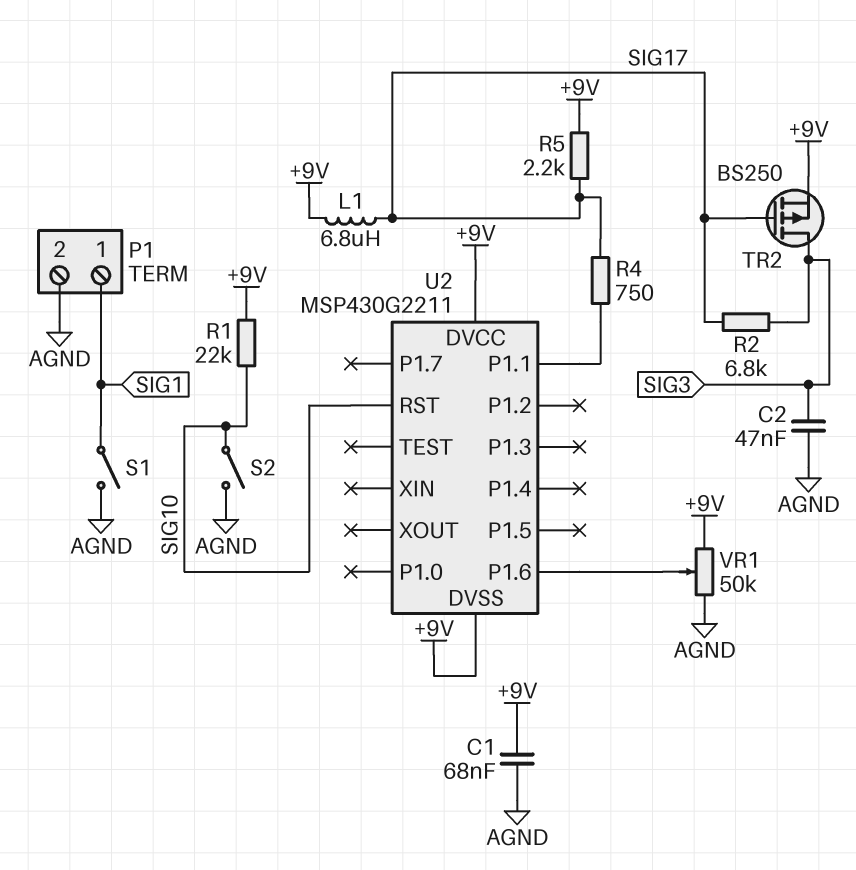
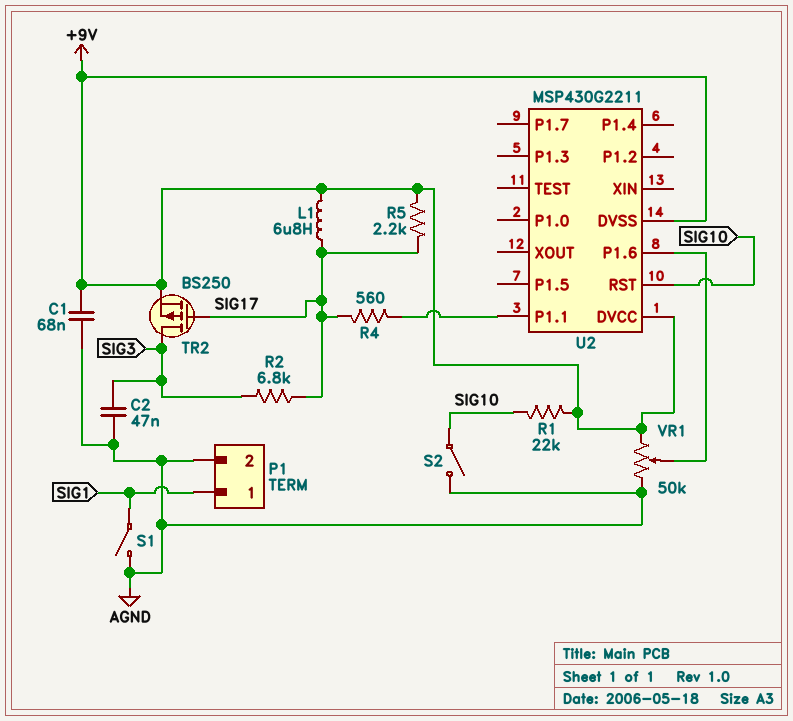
R4: 750 (SIG17, U2/P1.1) -> 560 (SIG17, U2/P1.1)

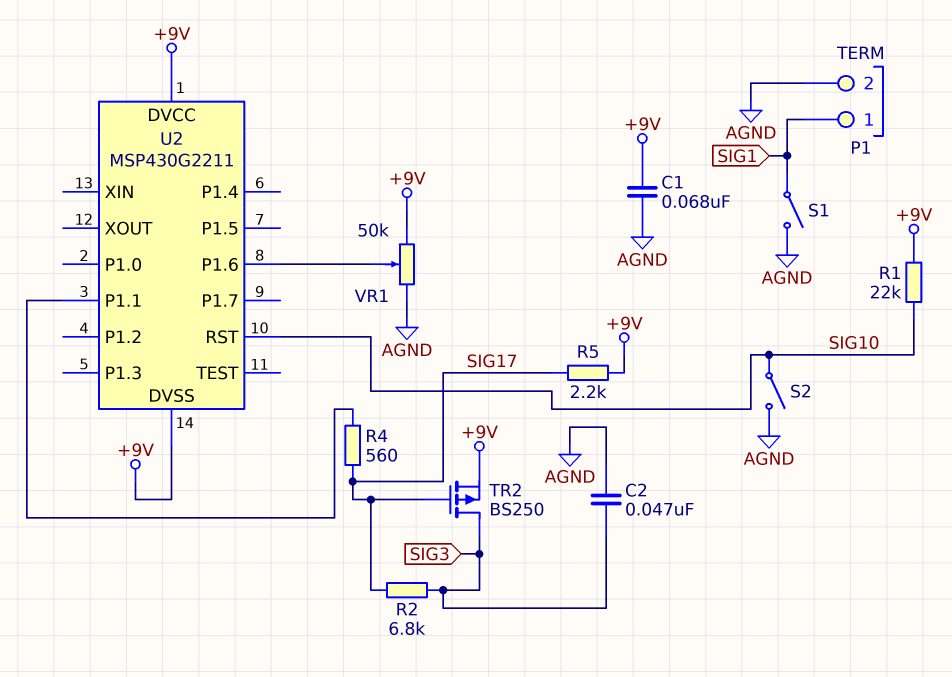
L1: 6.8uH (+9V, SIG17) -> none

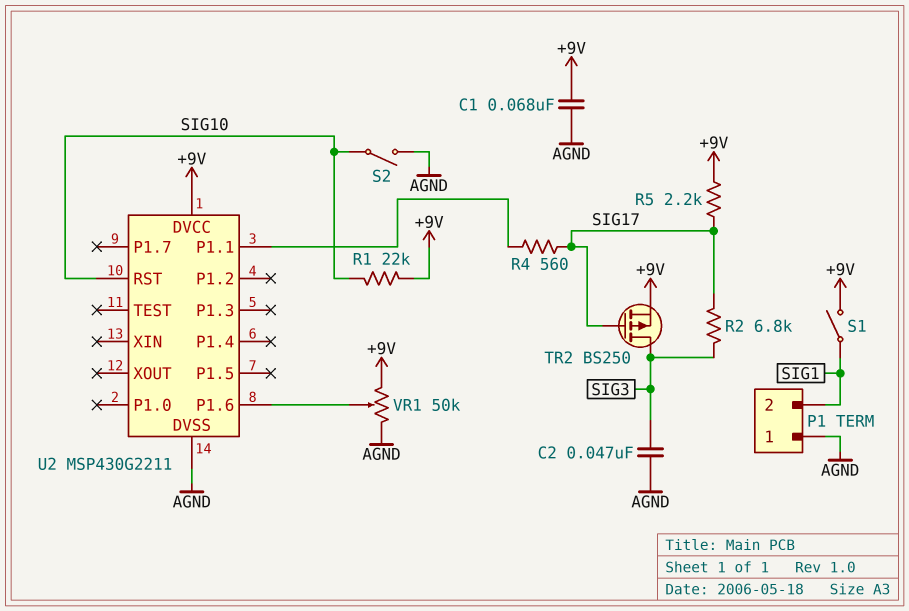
P1 pin 1: SIG1 -> AGND
P1 pin 2: AGND -> SIG1
S1: switch (AGND, SIG1) -> switch (+9V, SIG1)
U2 pin DVSS: +9V -> AGND

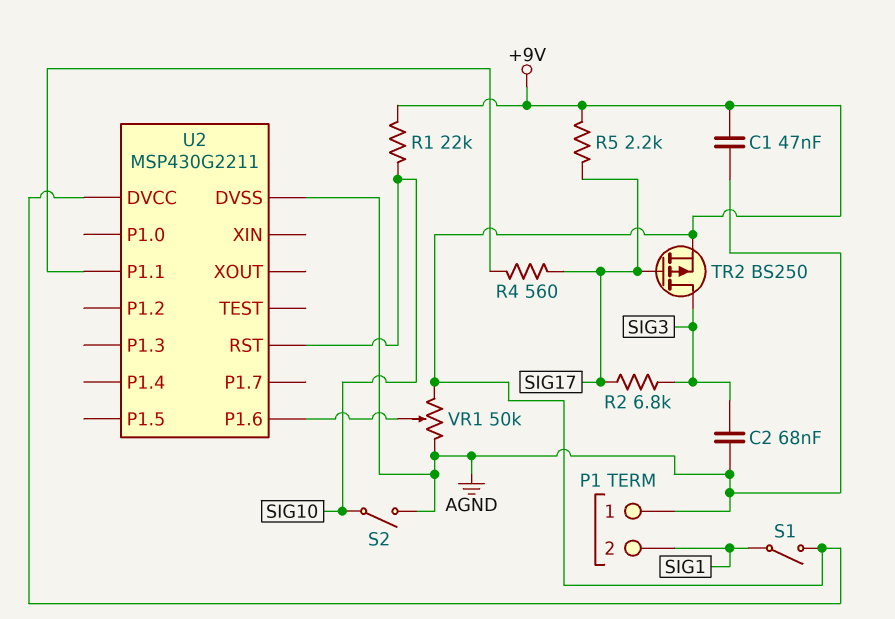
C1: 68nF (+9V, AGND) -> 47nF (+9V, AGND)
C2: 47nF (AGND, SIG3) -> 68nF (AGND, SIG3)

